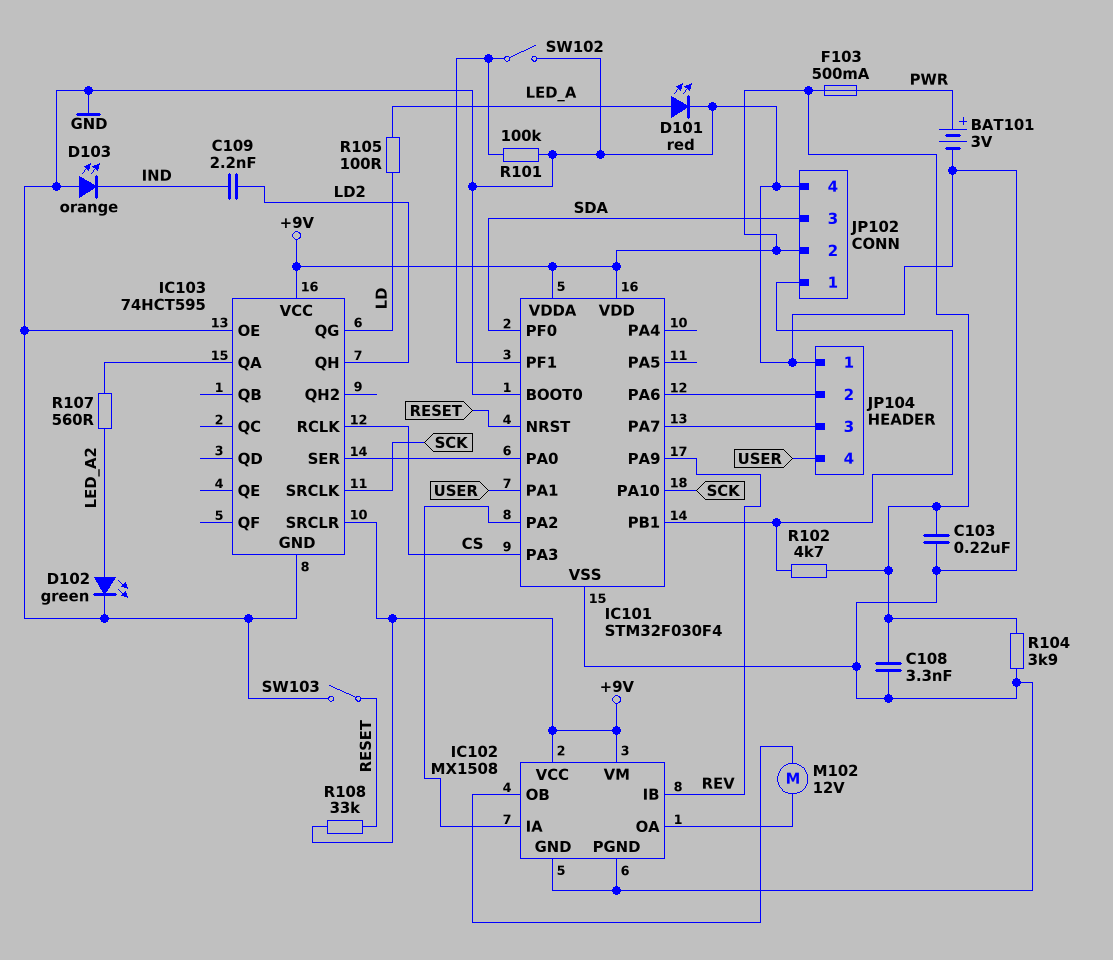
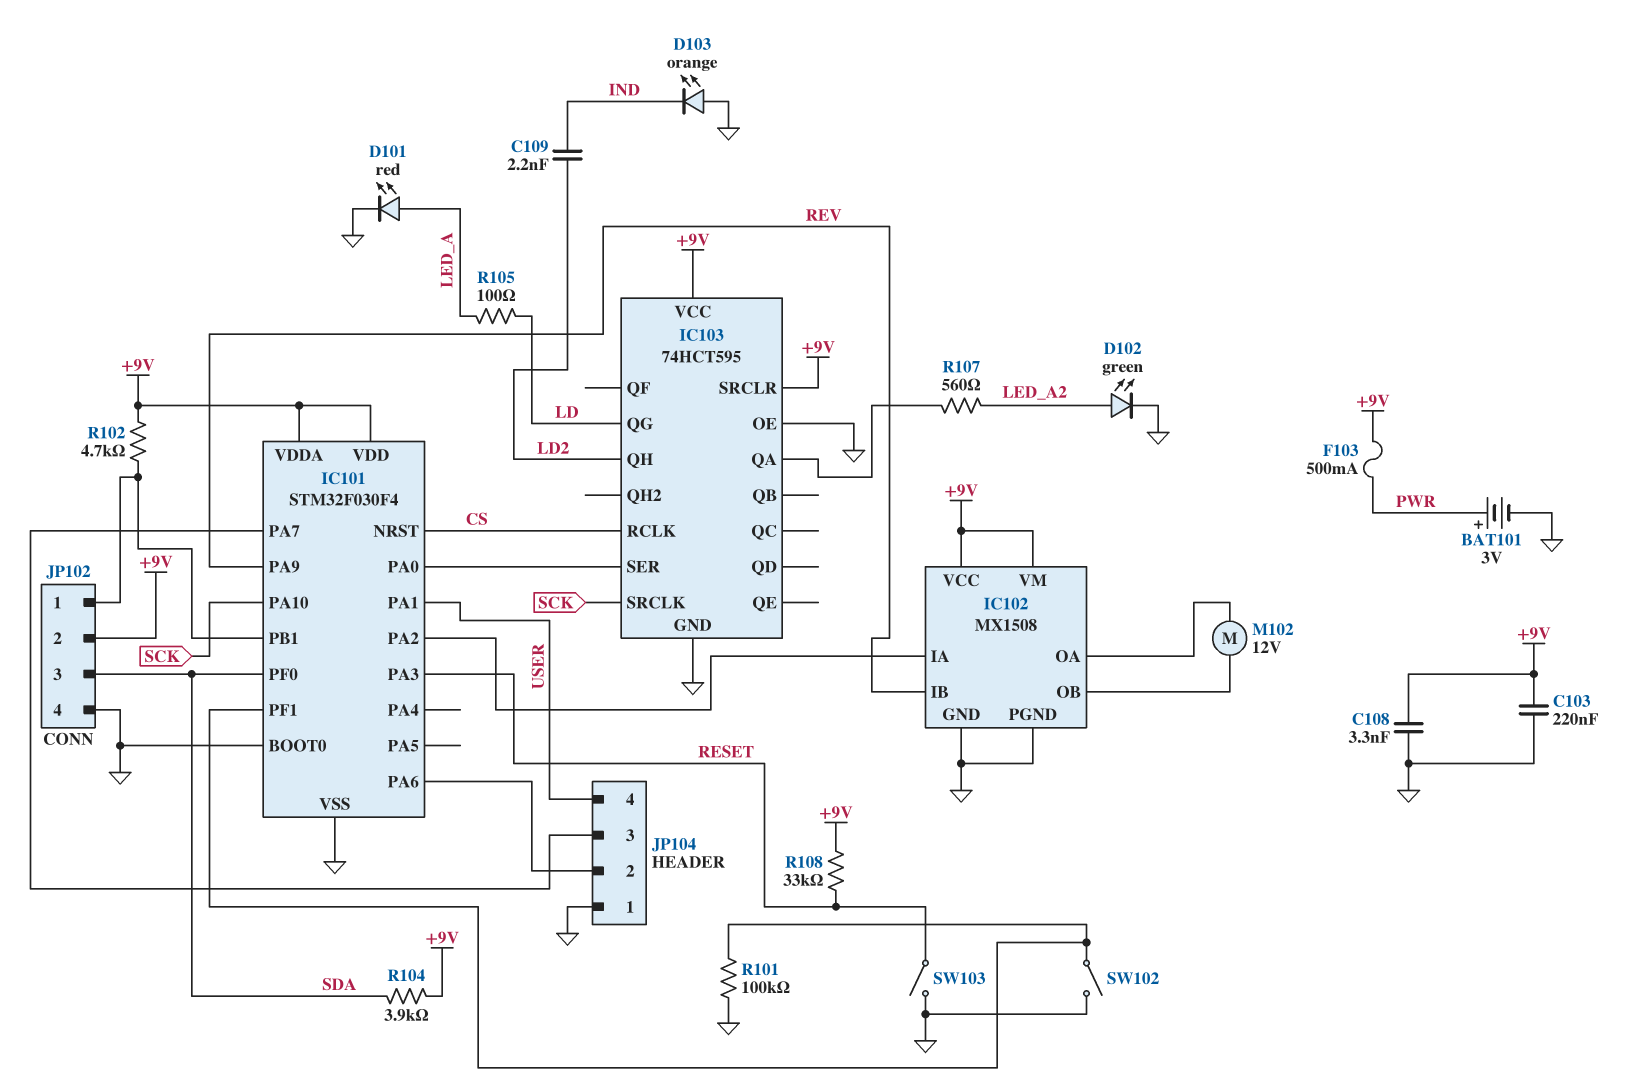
IC101 pin NRST: RESET -> CS
IC101 pin PA3: CS -> RESET
R104: 3.9k (+9V, GND) -> 3.9k (+9V, SDA)

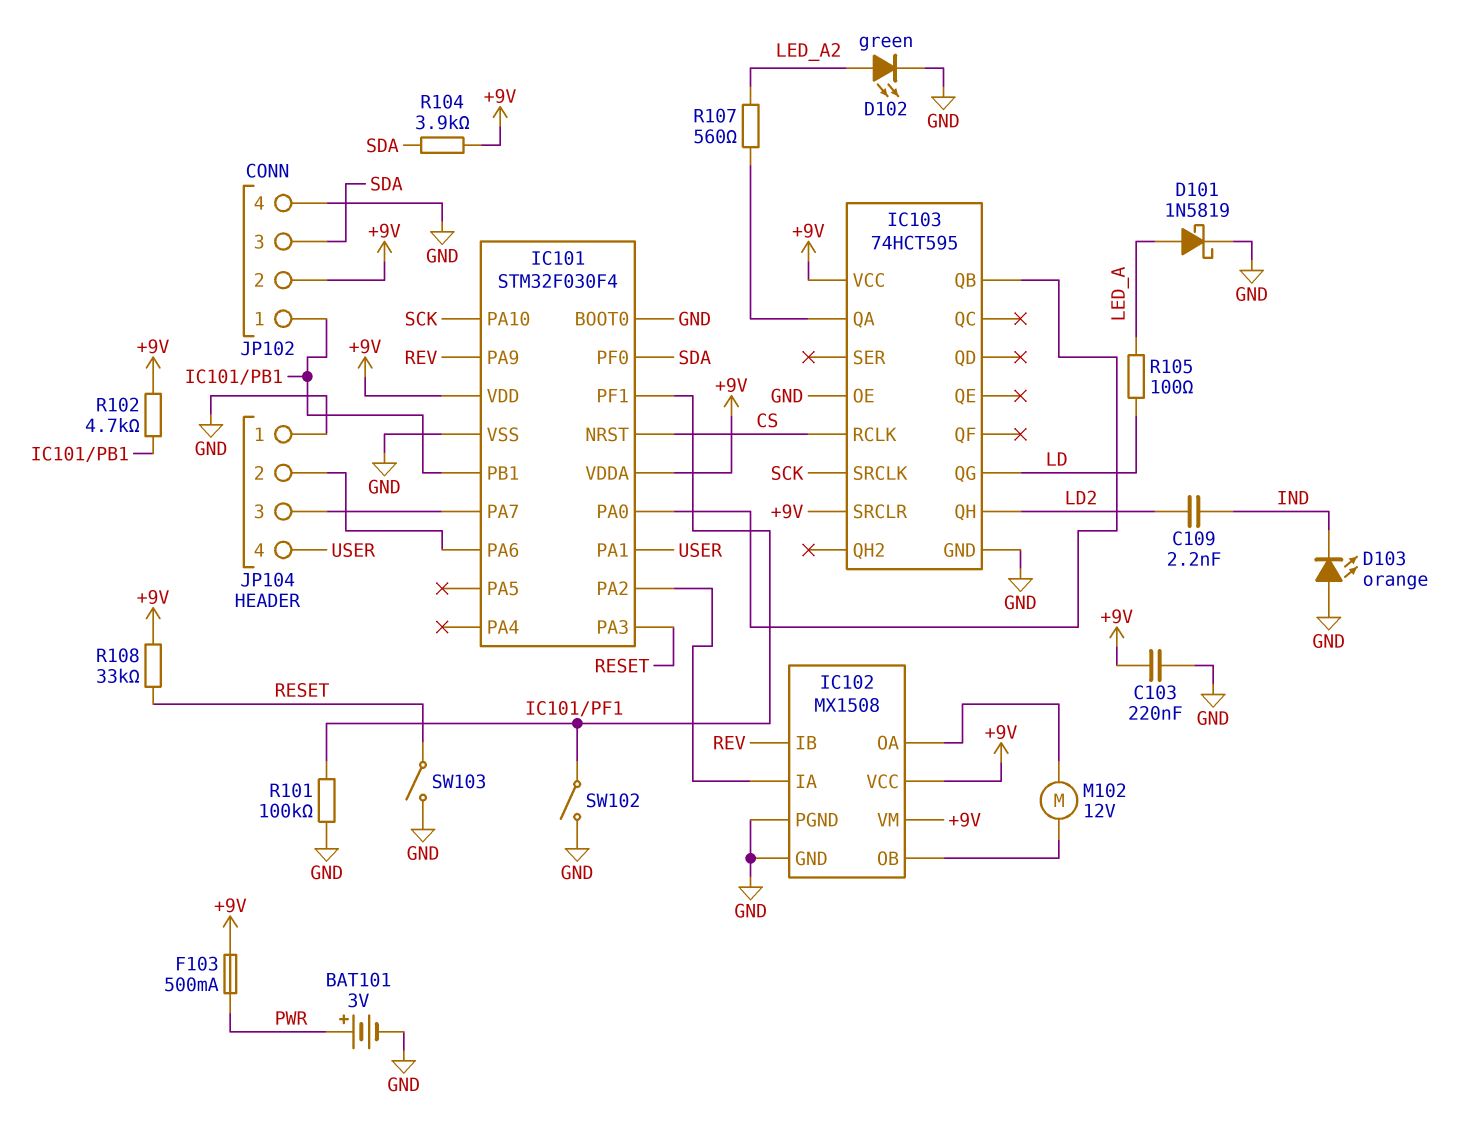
C108: 3.3nF (+9V, GND) -> none
D101: LED red (A LED_A, K GND) -> schottky 1N5819 (A LED_A, K GND)
IC103 pin QB: none -> IC101/PA0
IC103 pin SER: IC101/PA0 -> none

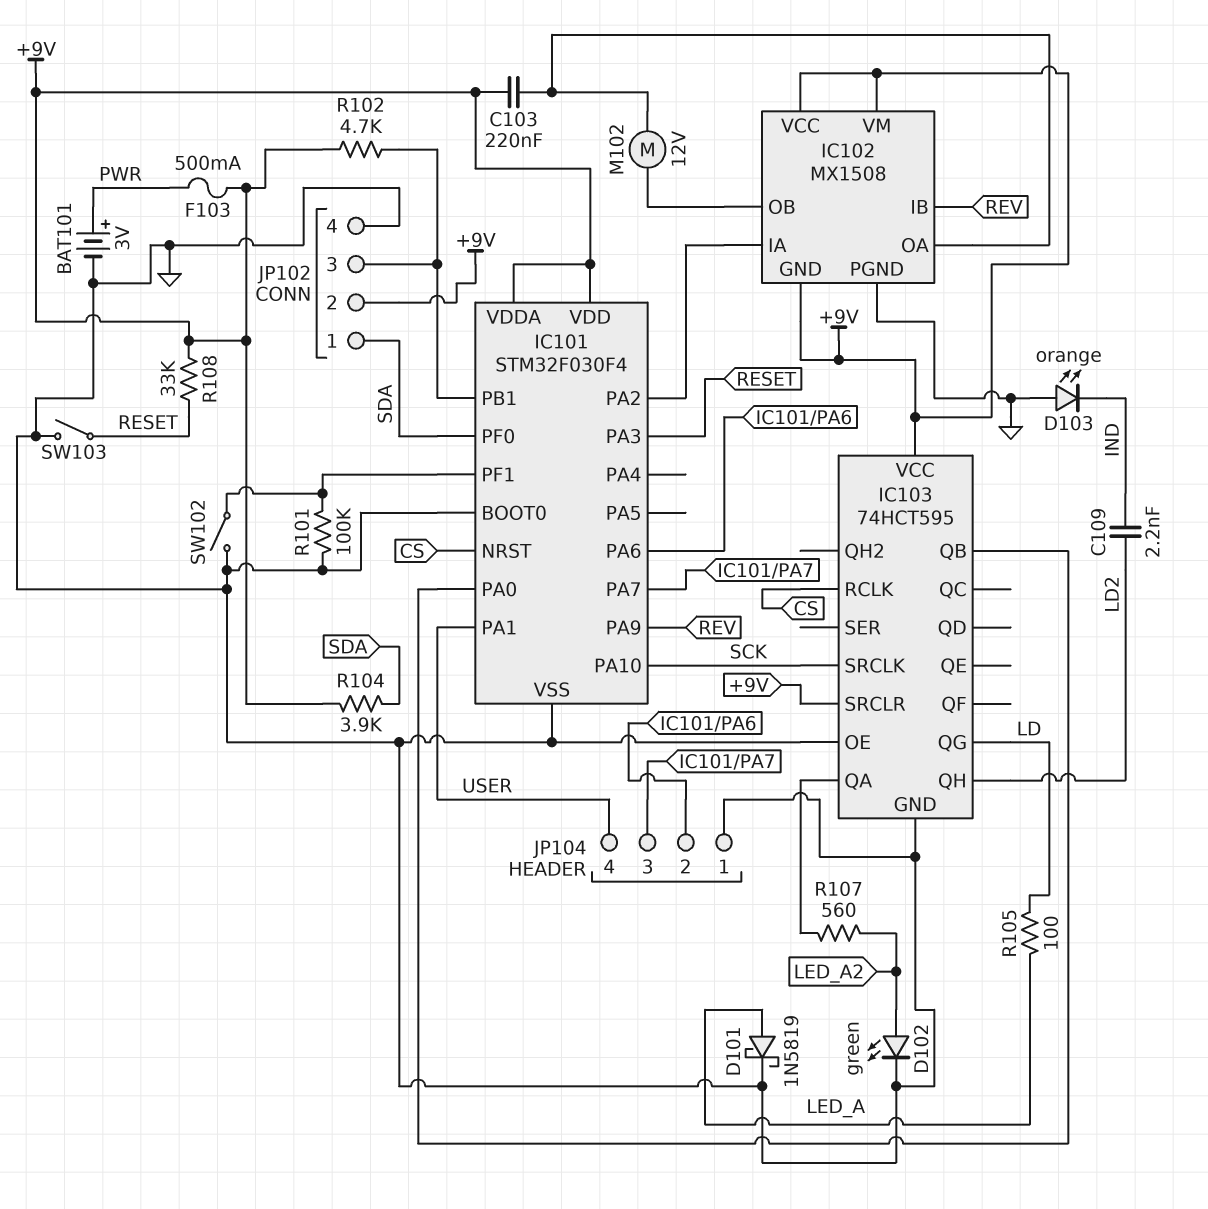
C103: 220nF (+9V, GND) -> 220nF (+9V, IC102/OA)
IC102 pin GND: GND -> +9V
JP102 pin 1: IC101/PB1 -> SDA
JP102 pin 3: SDA -> IC101/PB1

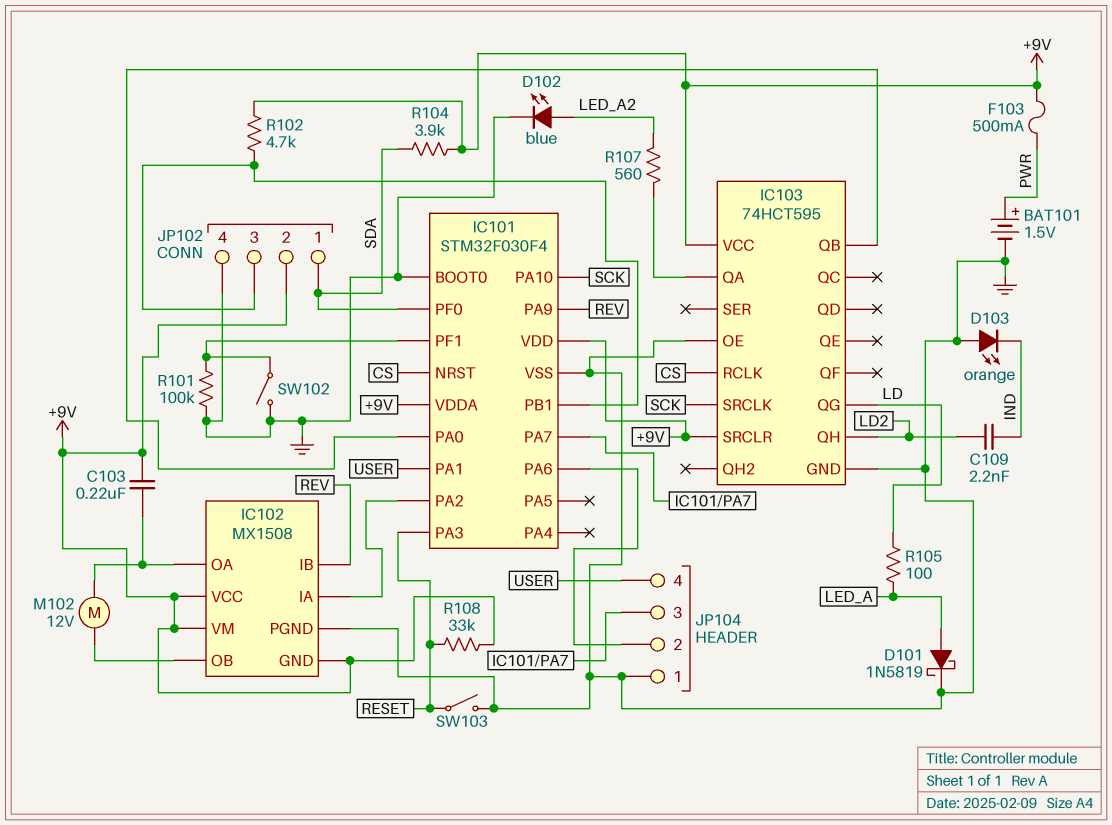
BAT101: 3V (plus PWR, minus GND) -> 1.5V (plus PWR, minus GND)
D102: LED green (A LED_A2, K GND) -> LED blue (A LED_A2, K GND)

